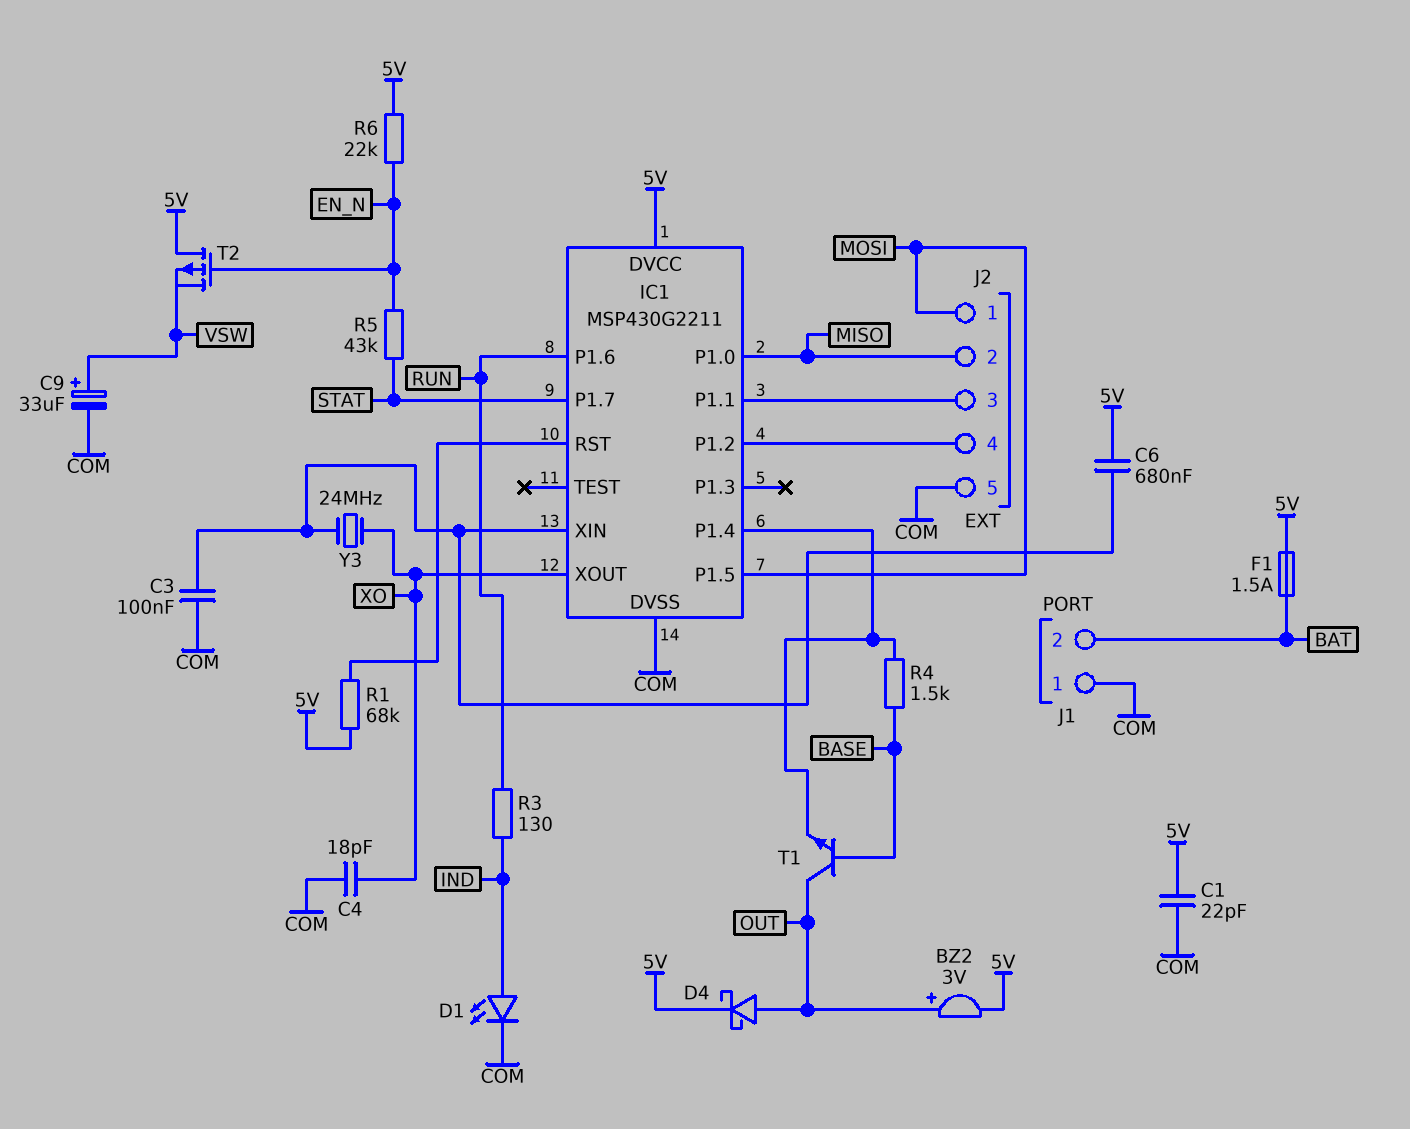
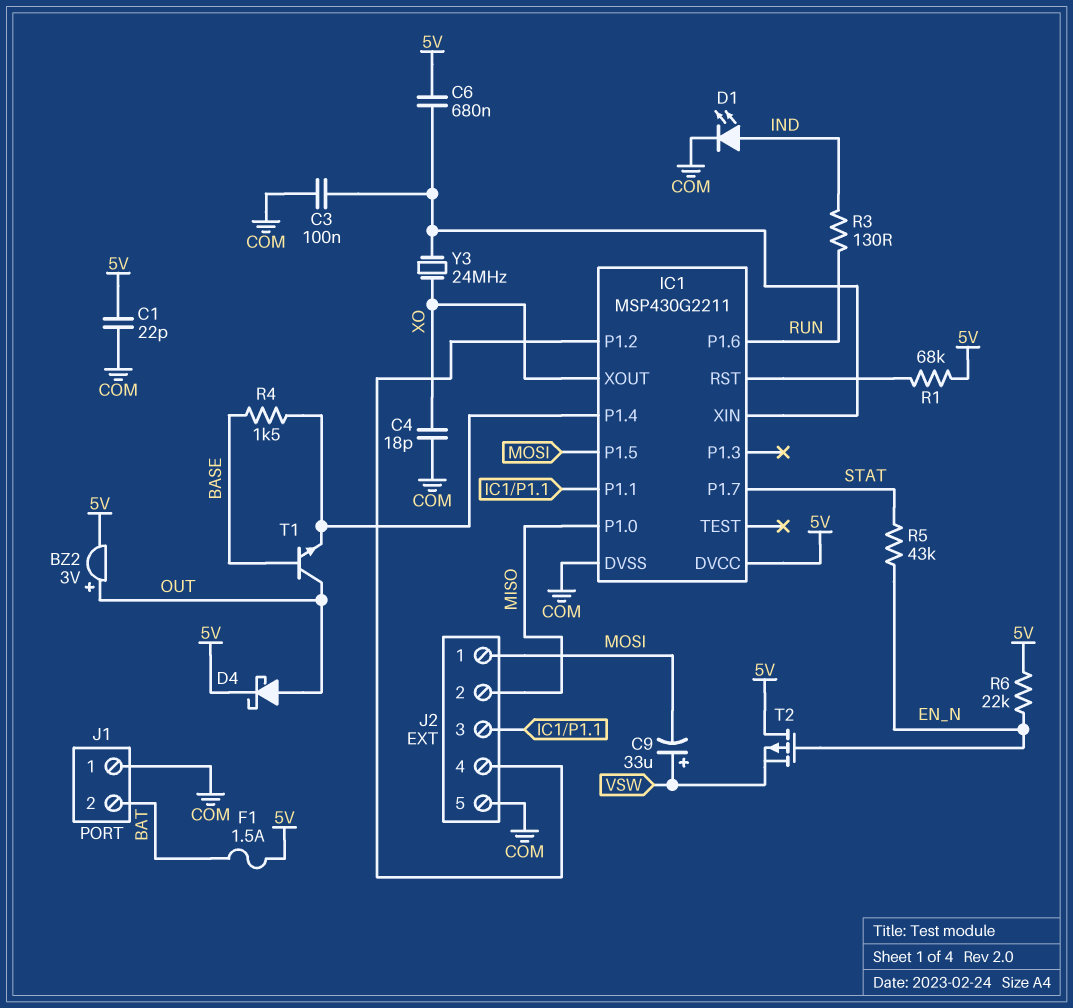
C9: 33uF (plus VSW, minus COM) -> 33uF (plus VSW, minus MOSI)

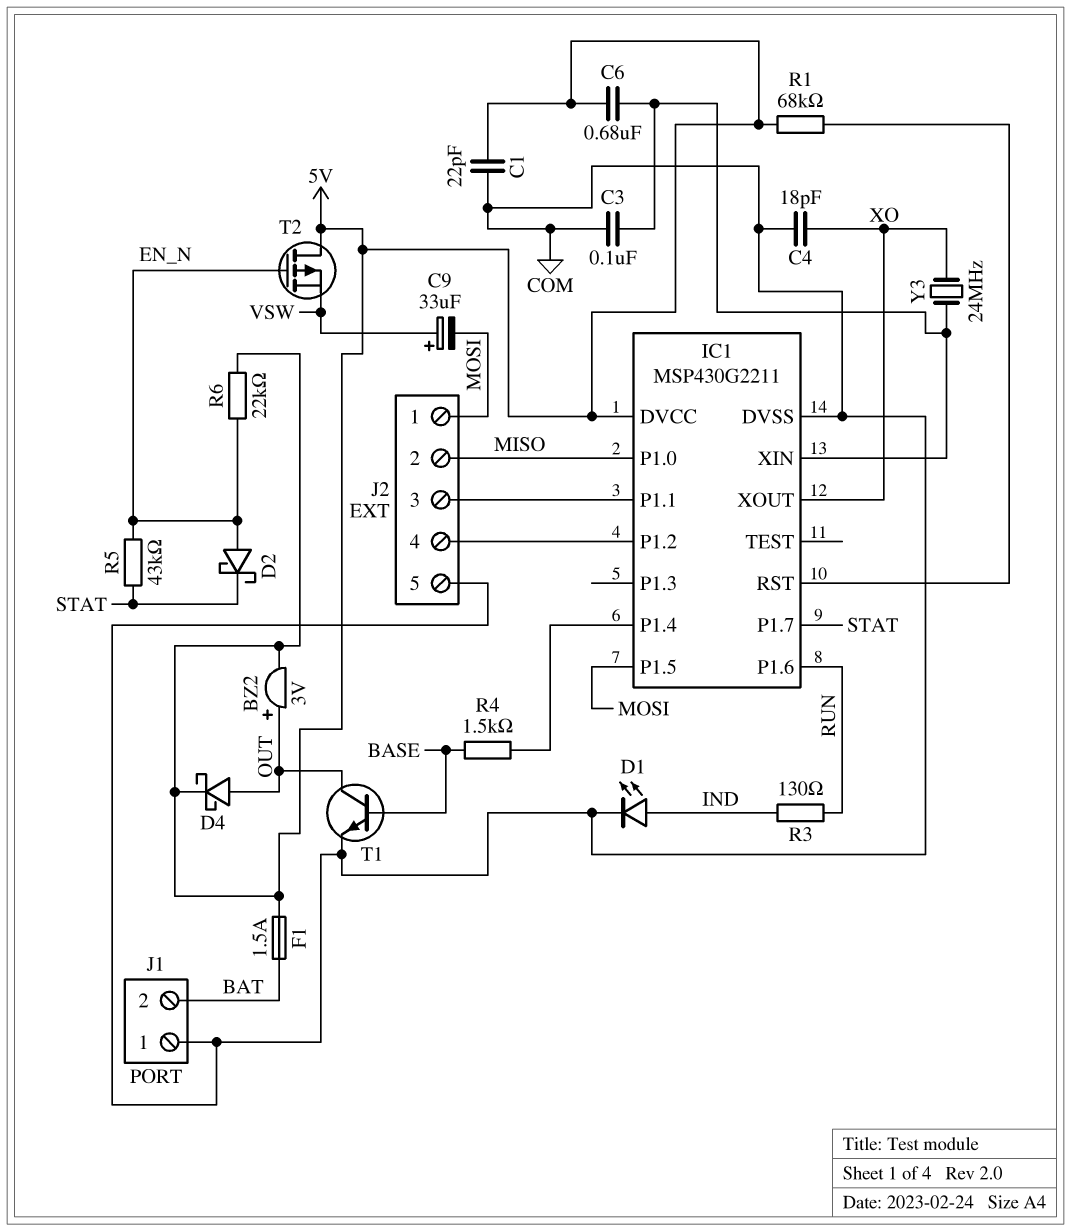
D2: none -> schottky (A EN_N, K STAT)
T1: NPN (B BASE, C OUT, E IC1/P1.4) -> NPN (B BASE, C OUT, E COM)

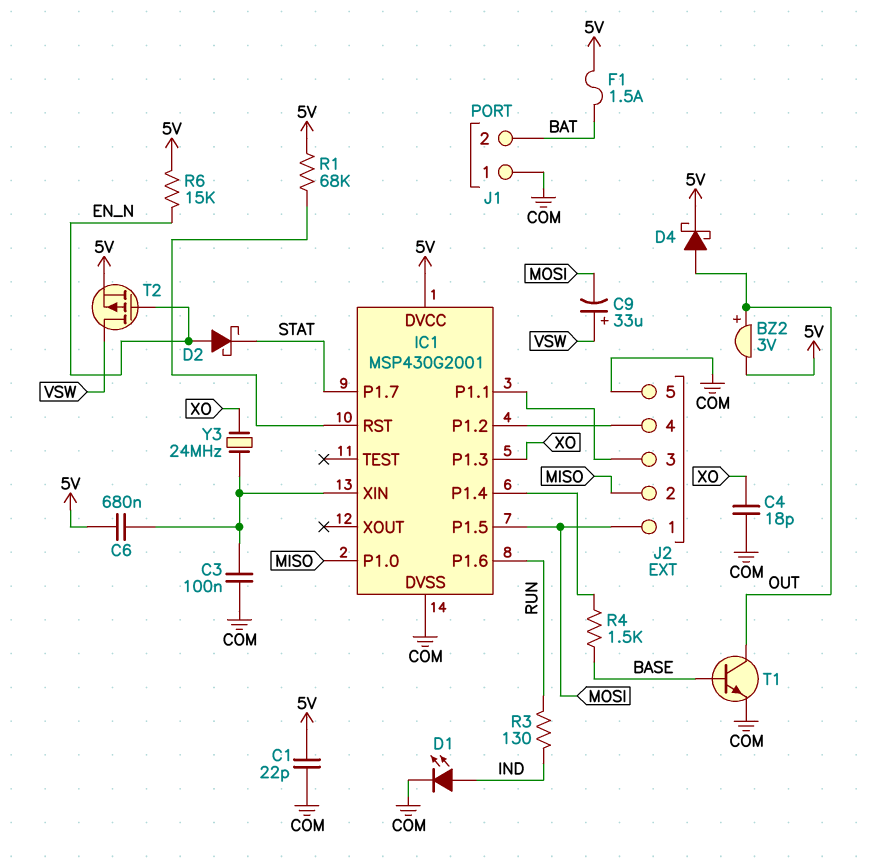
IC1: MSP430G2211 -> MSP430G2001
IC1 pin P1.3: none -> XO
IC1 pin XOUT: XO -> none
R5: 43k (EN_N, STAT) -> none
R6: 22k (5V, EN_N) -> 15k (5V, EN_N)
T2: PMOS (G EN_N, D 5V, S VSW) -> PMOS (G EN_N, D VSW, S 5V)

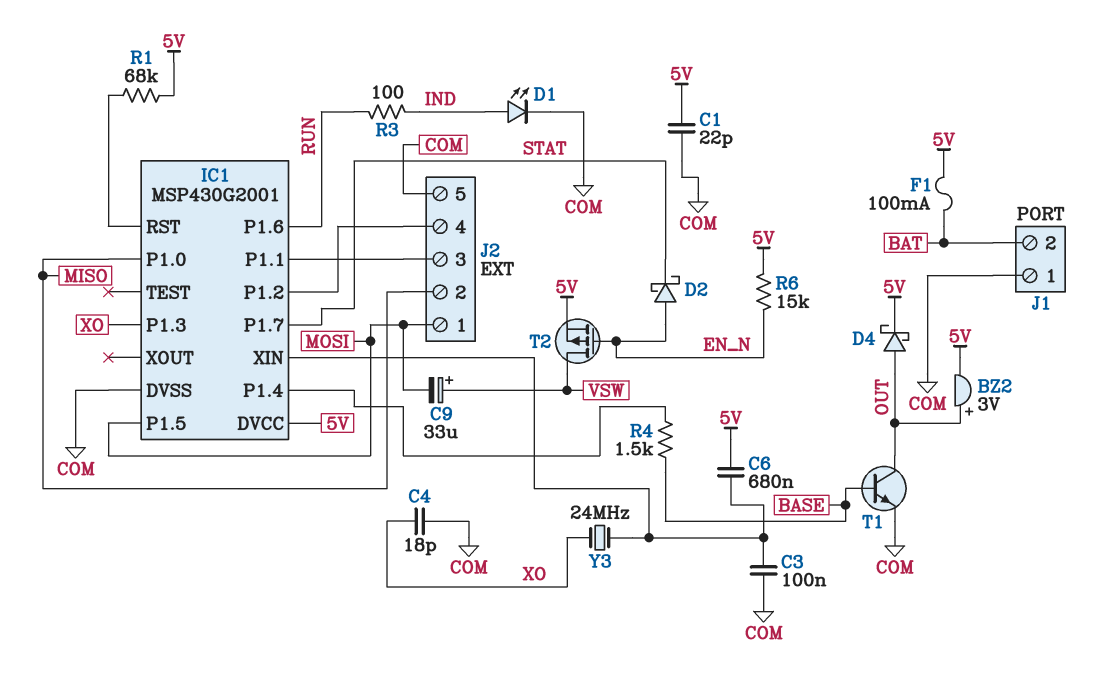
F1: 1.5A (5V, BAT) -> 100mA (5V, BAT)
R3: 130 (IND, RUN) -> 100 (IND, RUN)

